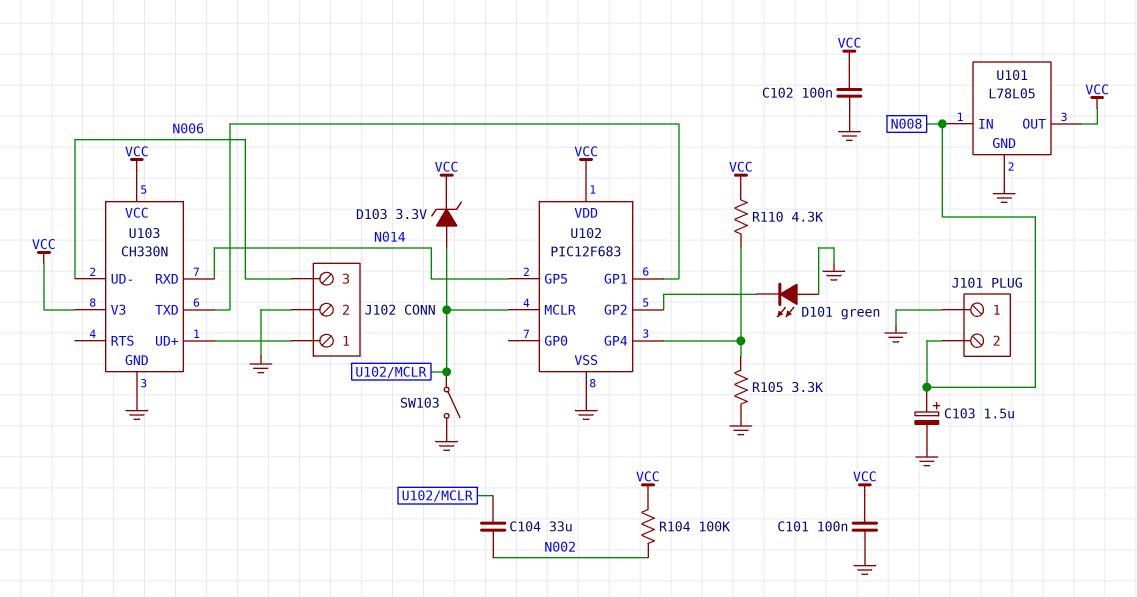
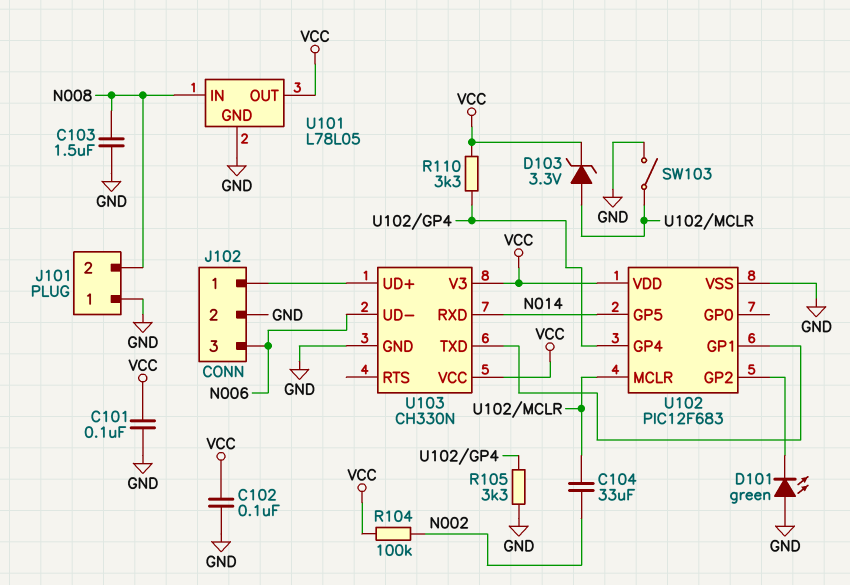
C103: 1.5uF (plus N008, minus GND) -> 1.5uF (GND, N008)
R110: 4.3k (U102/GP4, VCC) -> 3.3k (U102/GP4, VCC)

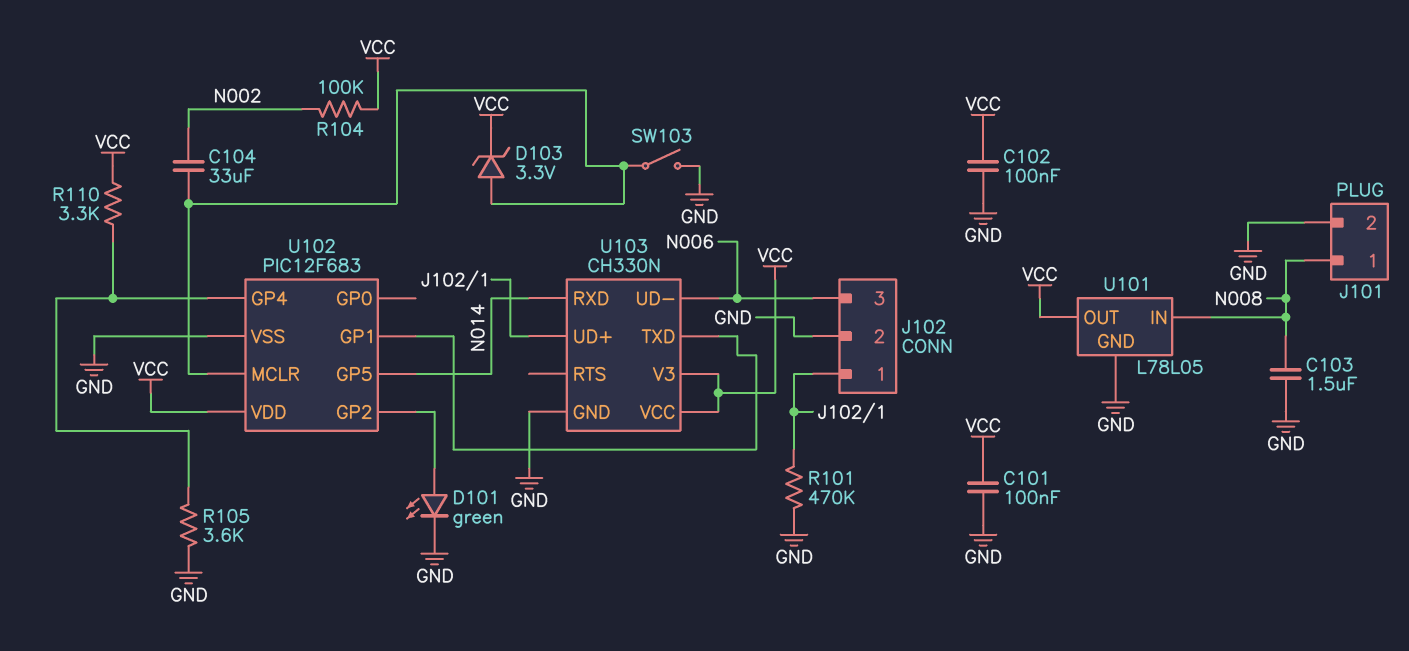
D101: LED green (A GND, K U102/GP2) -> LED green (A U102/GP2, K GND)
J101 pin 1: GND -> N008
J101 pin 2: N008 -> GND
R101: none -> 470k (GND, J102/1)
R105: 3.3k (GND, U102/GP4) -> 3.6k (GND, U102/GP4)

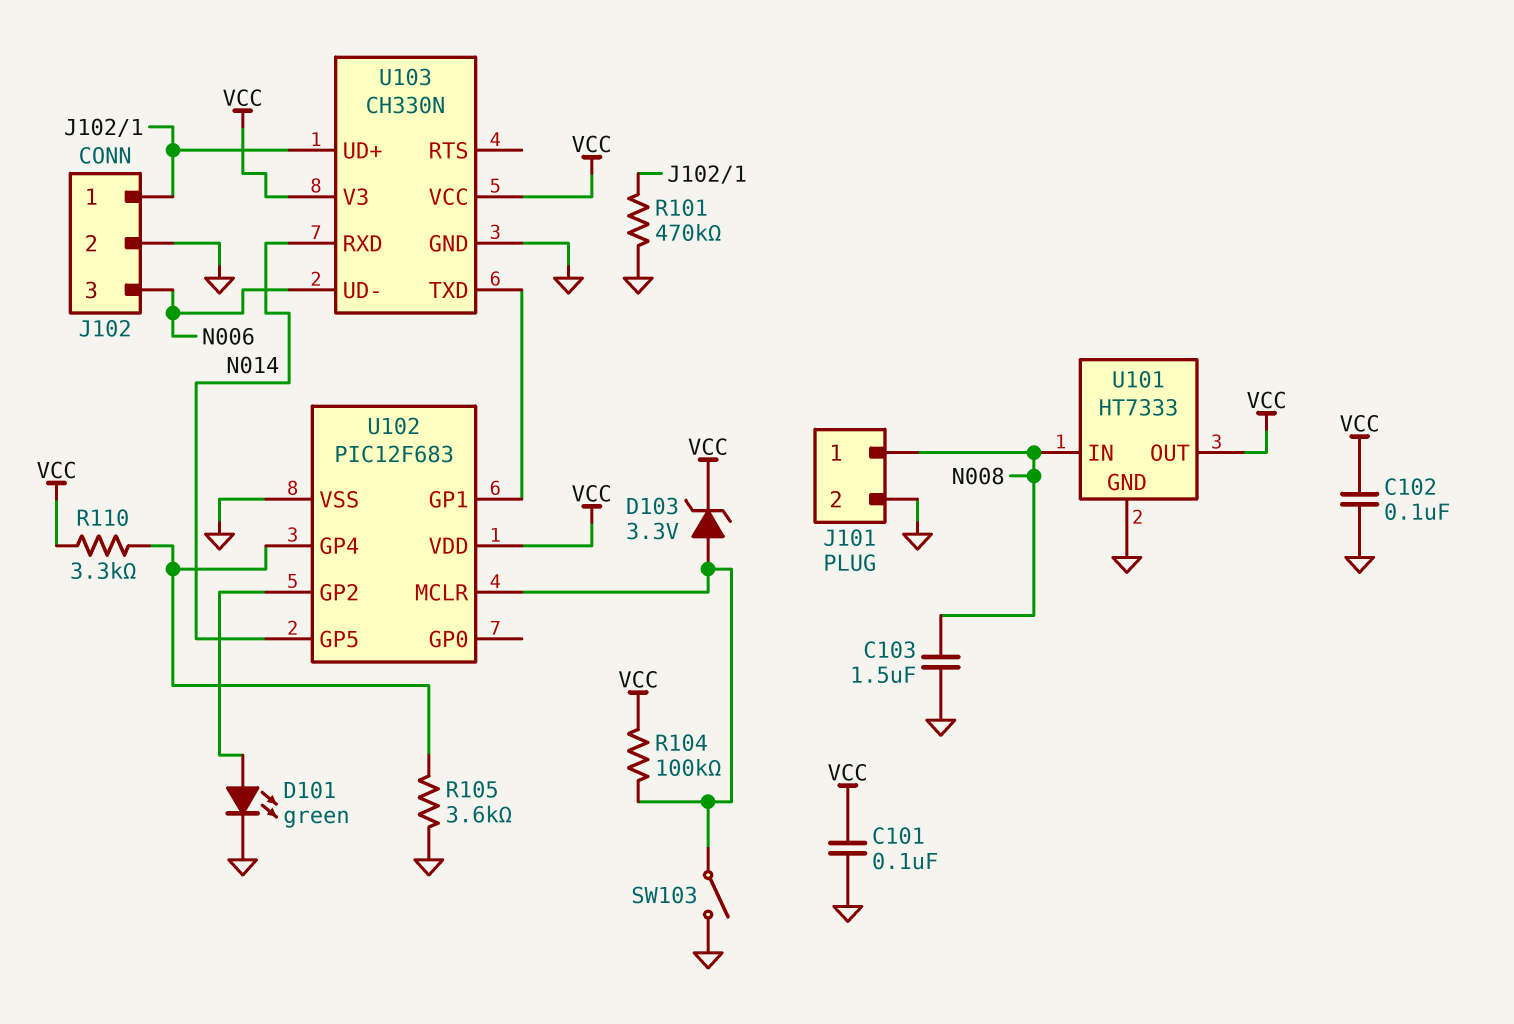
C104: 33uF (N002, U102/MCLR) -> none
R104: 100k (N002, VCC) -> 100k (U102/MCLR, VCC)
U101: L78L05 -> HT7333

